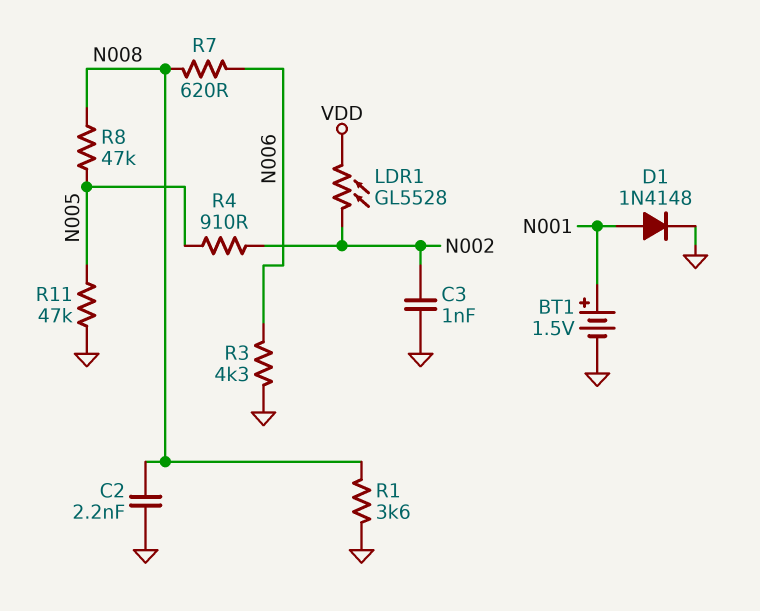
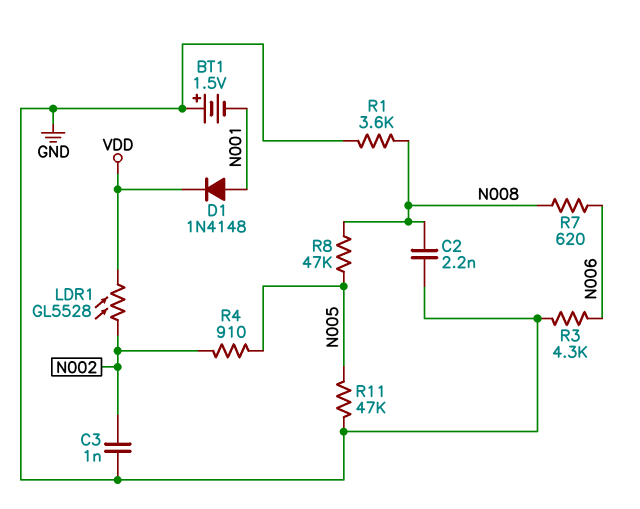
BT1: 1.5V (plus N001, minus GND) -> 1.5V (plus GND, minus N001)
D1: diode 1N4148 (A N001, K GND) -> diode 1N4148 (A N001, K VDD)

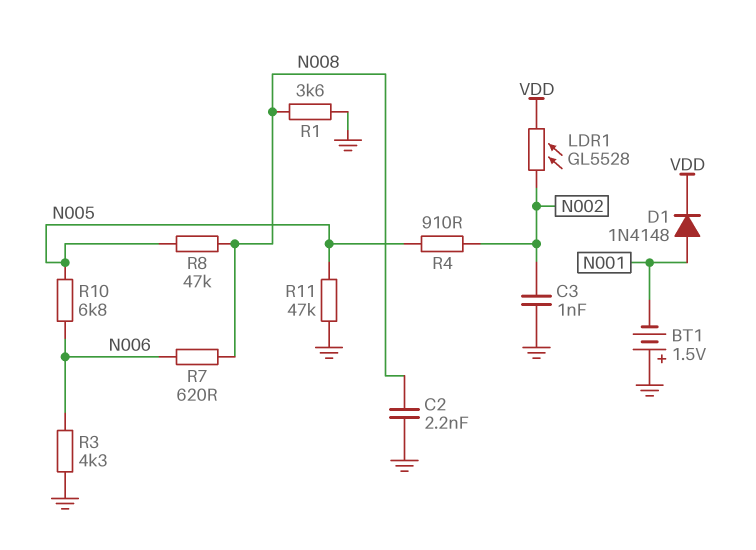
R10: none -> 6.8k (N005, N006)

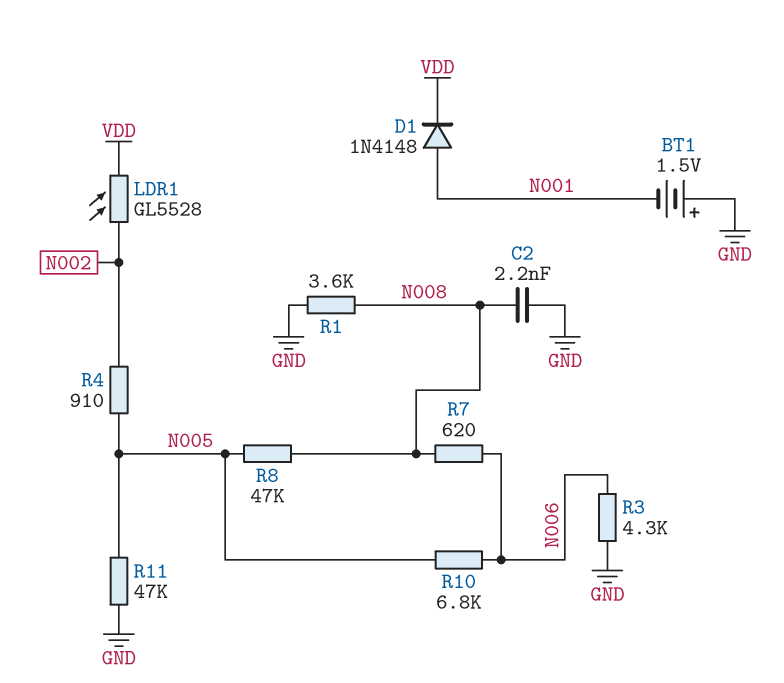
C3: 1nF (GND, N002) -> none

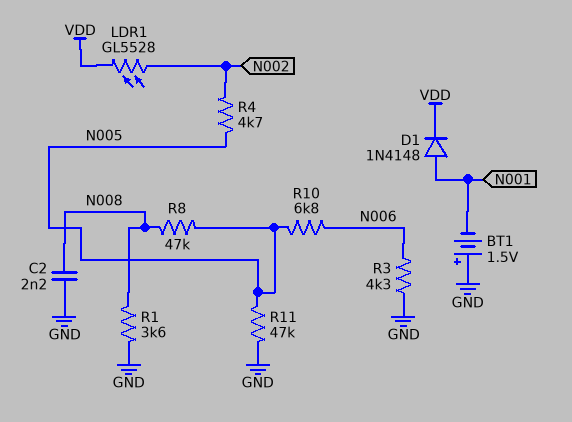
R4: 910 (N002, N005) -> 4.7k (N002, N005)
R7: 620 (N006, N008) -> none

